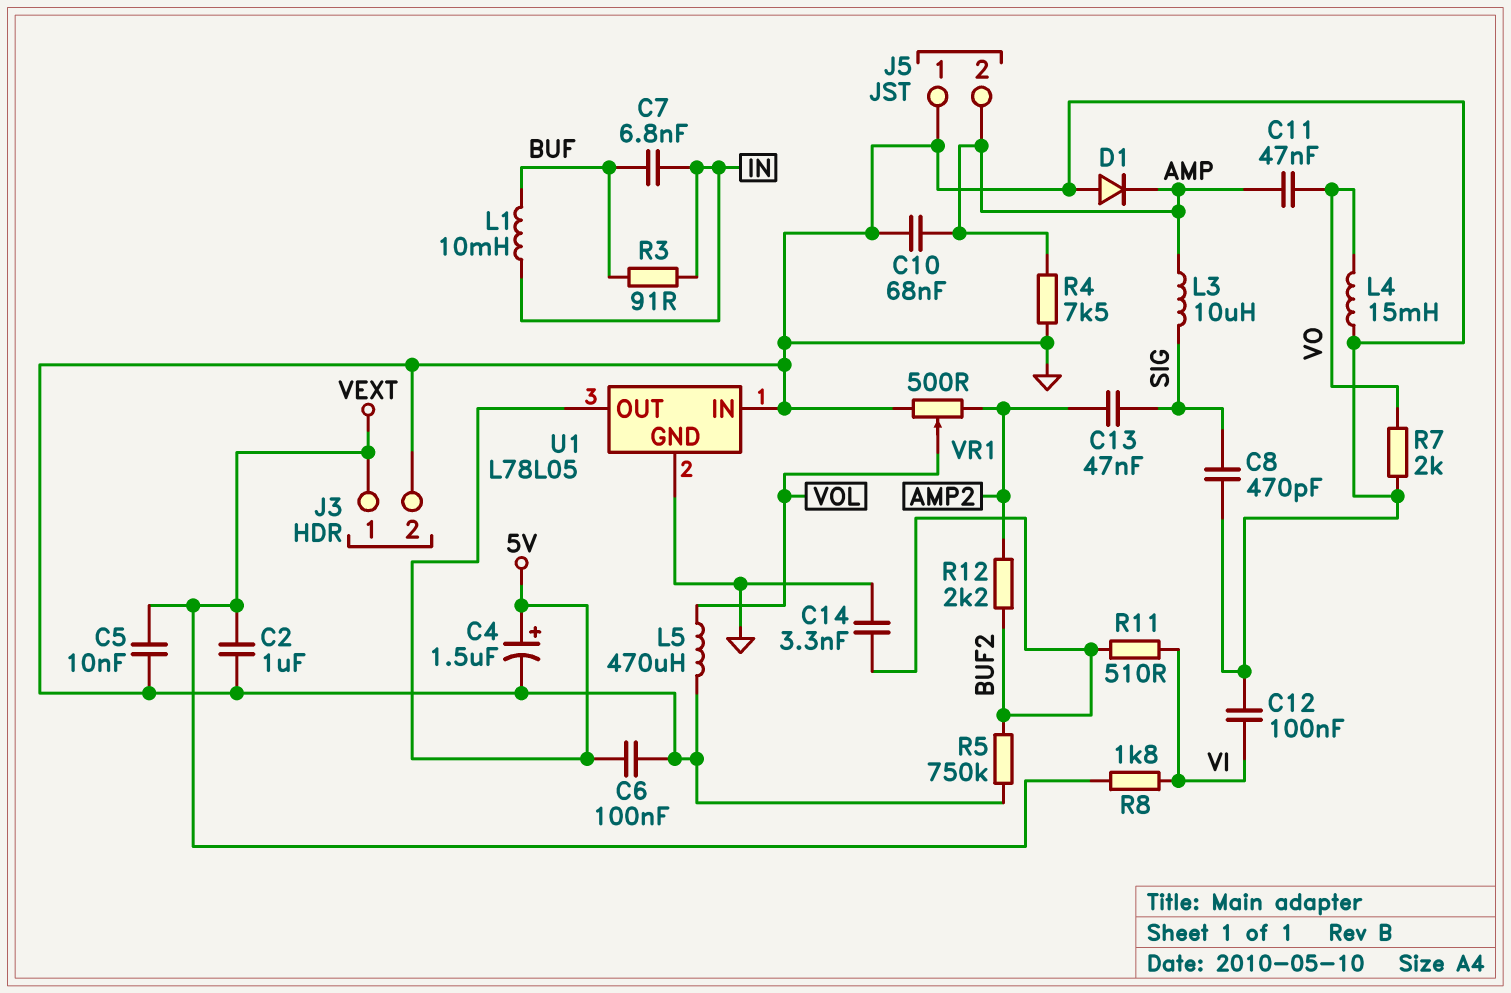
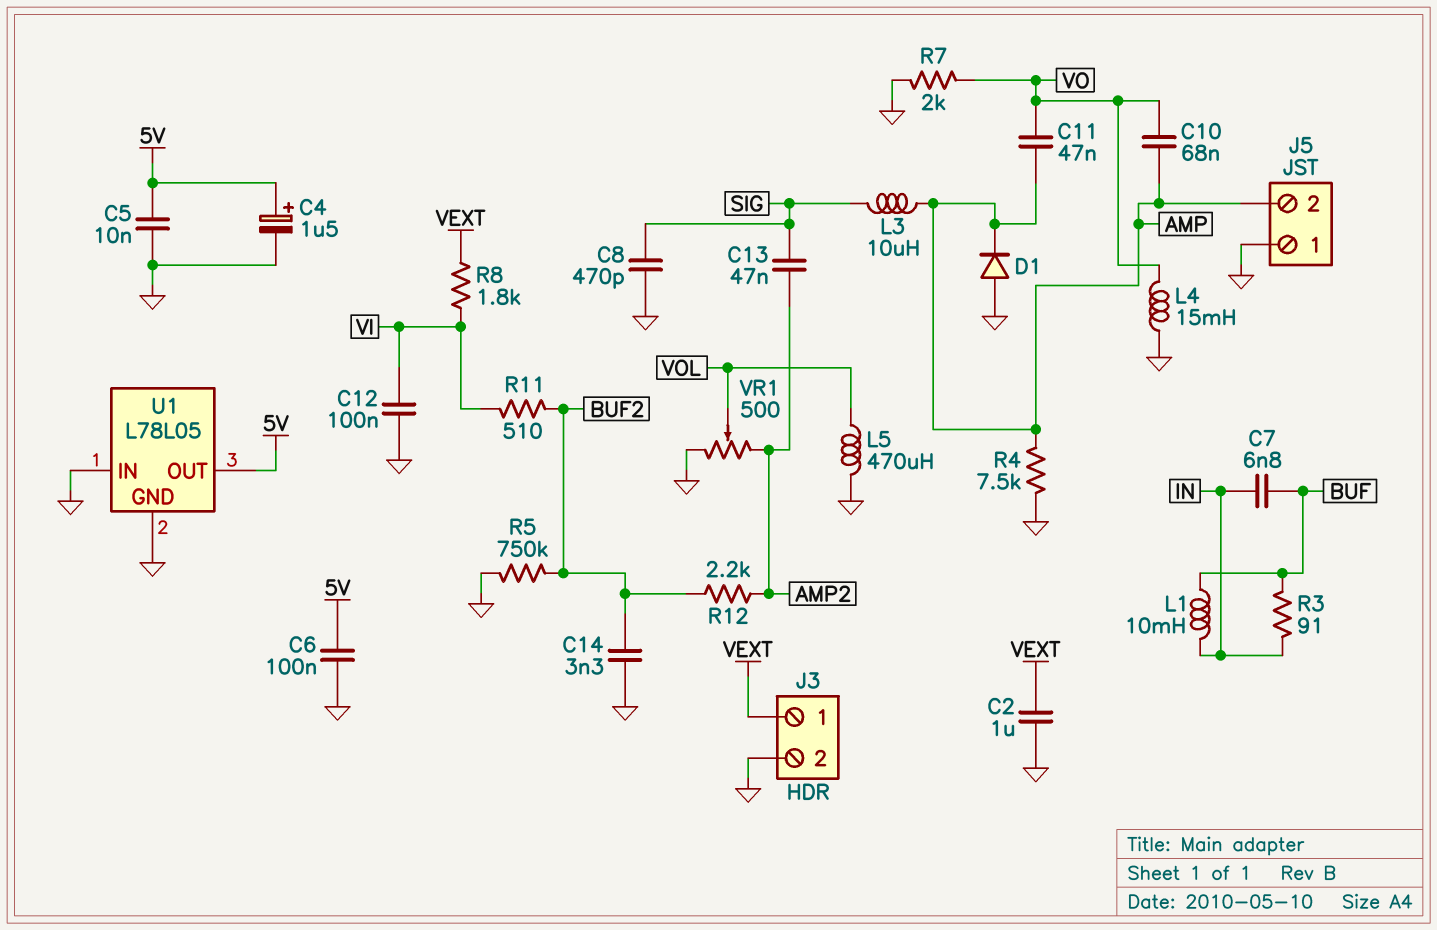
C5: 10nF (GND, VEXT) -> 10nF (5V, GND)
C10: 68nF (AMP, GND) -> 68nF (AMP, VO)

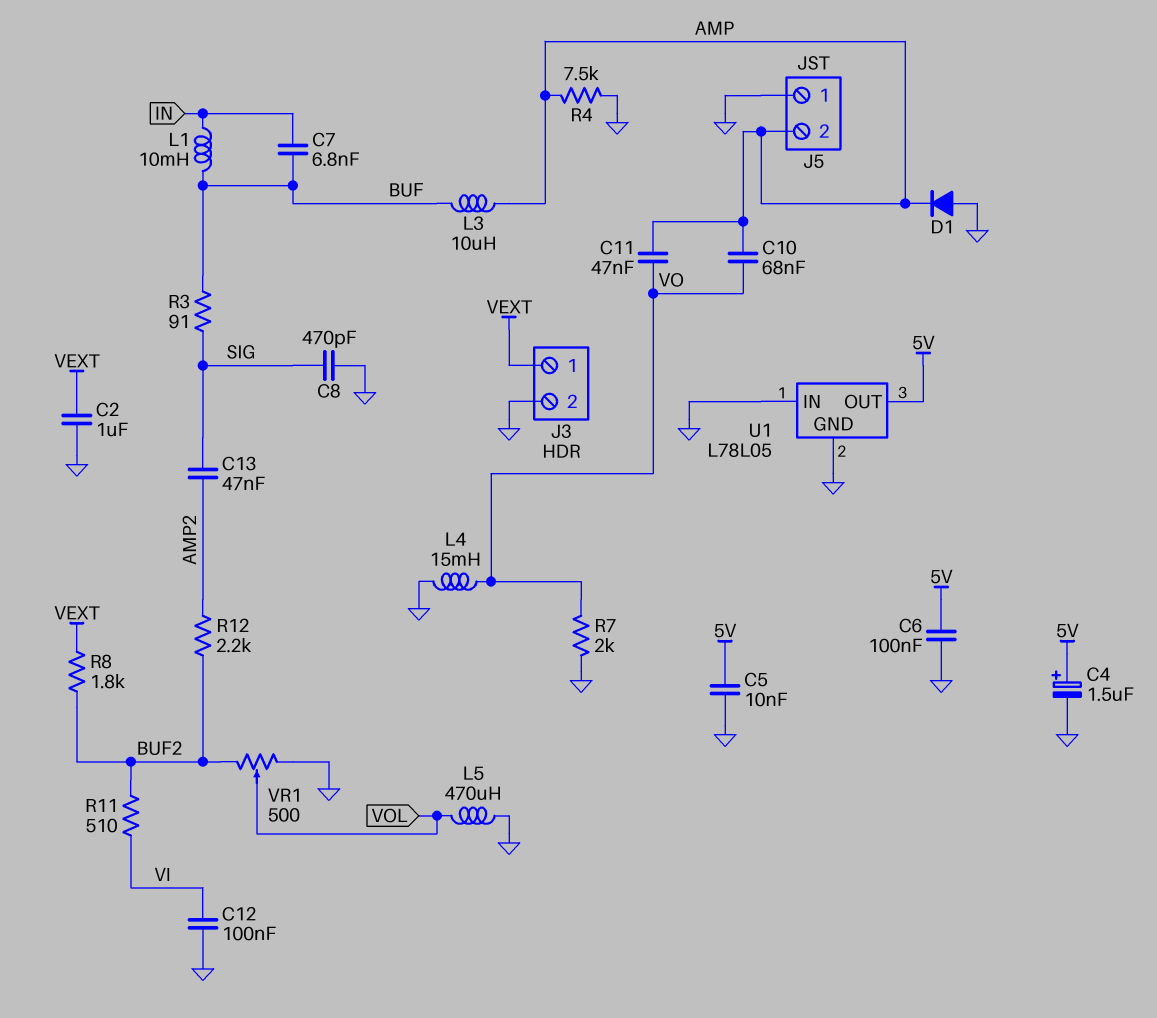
C14: 3.3nF (BUF2, GND) -> none
L3: 10uH (AMP, SIG) -> 10uH (AMP, BUF)
R3: 91 (BUF, IN) -> 91 (BUF, SIG)
R5: 750k (BUF2, GND) -> none
R8: 1.8k (VEXT, VI) -> 1.8k (BUF2, VEXT)
VR1: 500 (AMP2, GND, wiper VOL) -> 500 (BUF2, GND, wiper VOL)

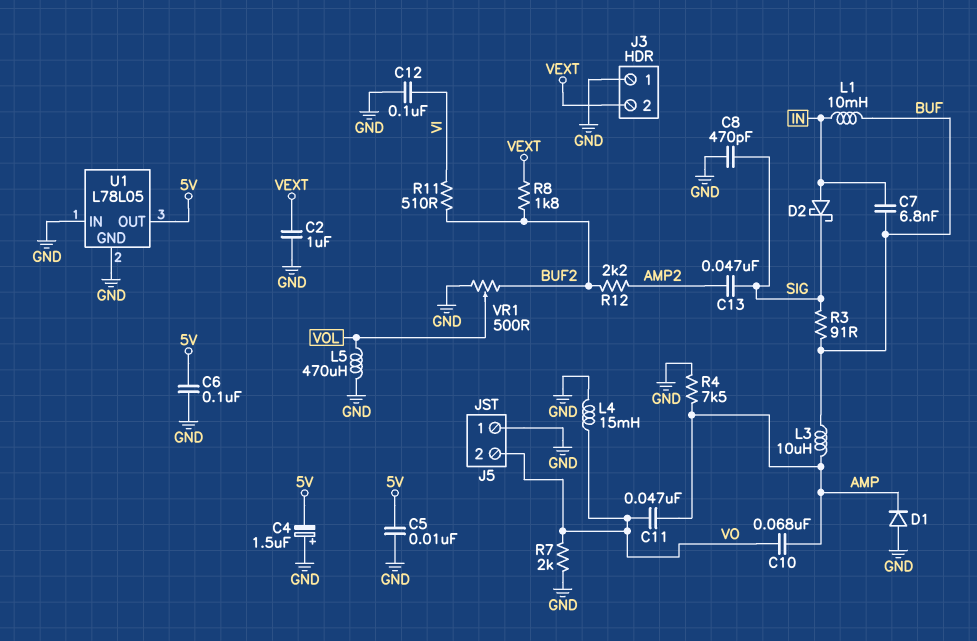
C4: 1.5uF (plus 5V, minus GND) -> 1.5uF (plus GND, minus 5V)
D2: none -> schottky (A IN, K SIG)
J3 pin 1: VEXT -> GND
J3 pin 2: GND -> VEXT
J5 pin 2: AMP -> VO

